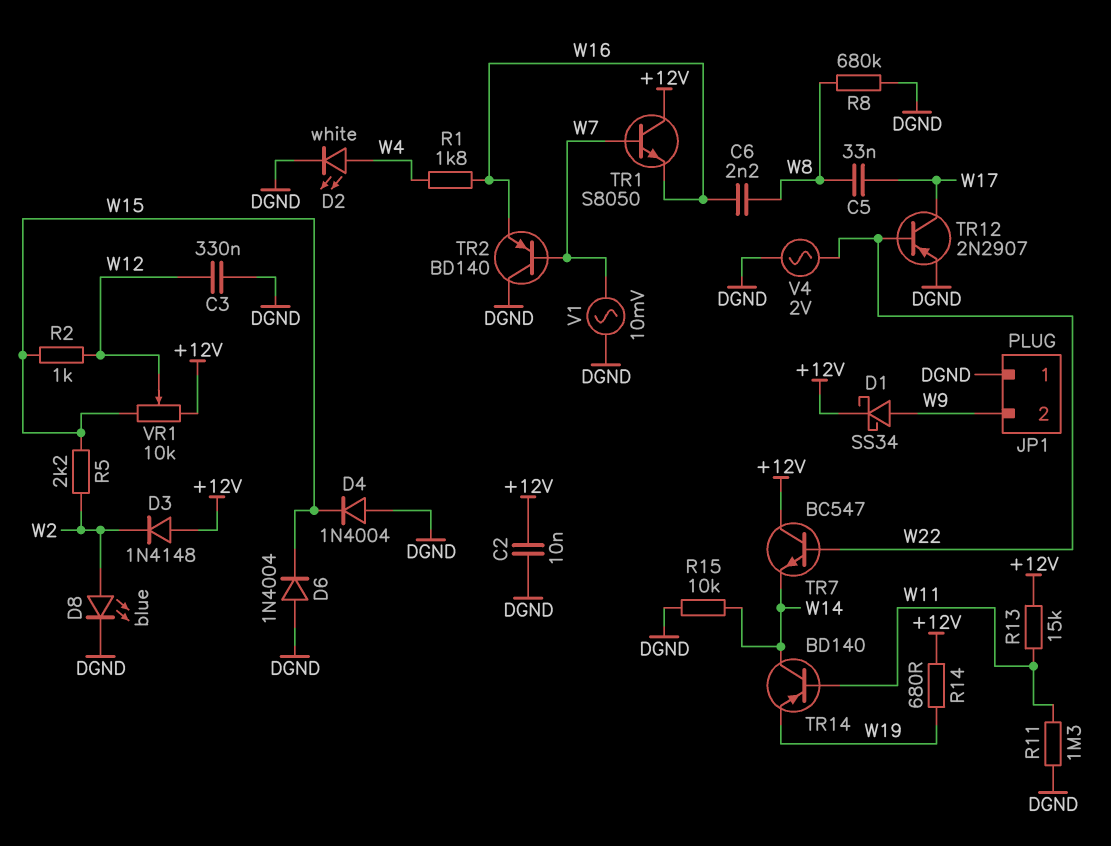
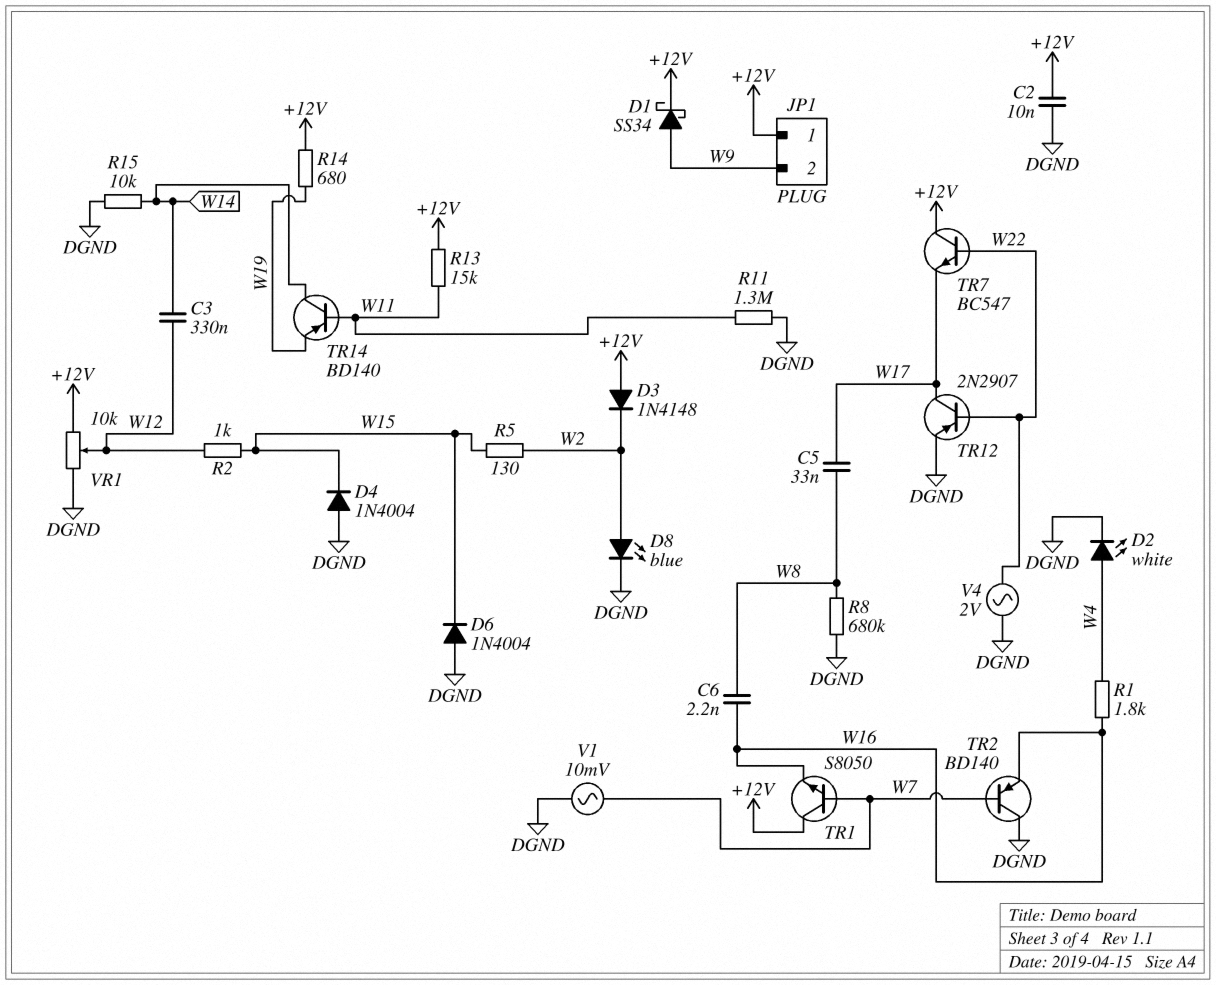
C3: 330nF (DGND, W12) -> 330nF (W12, W14)
JP1 pin 1: DGND -> +12V
R5: 2.2k (W2, W15) -> 130 (W2, W15)
TR7: NPN BC547 (B W22, C +12V, E W14) -> NPN BC547 (B W22, C +12V, E W17)
VR1: 10k (+12V, W15, wiper W12) -> 10k (+12V, DGND, wiper W12)

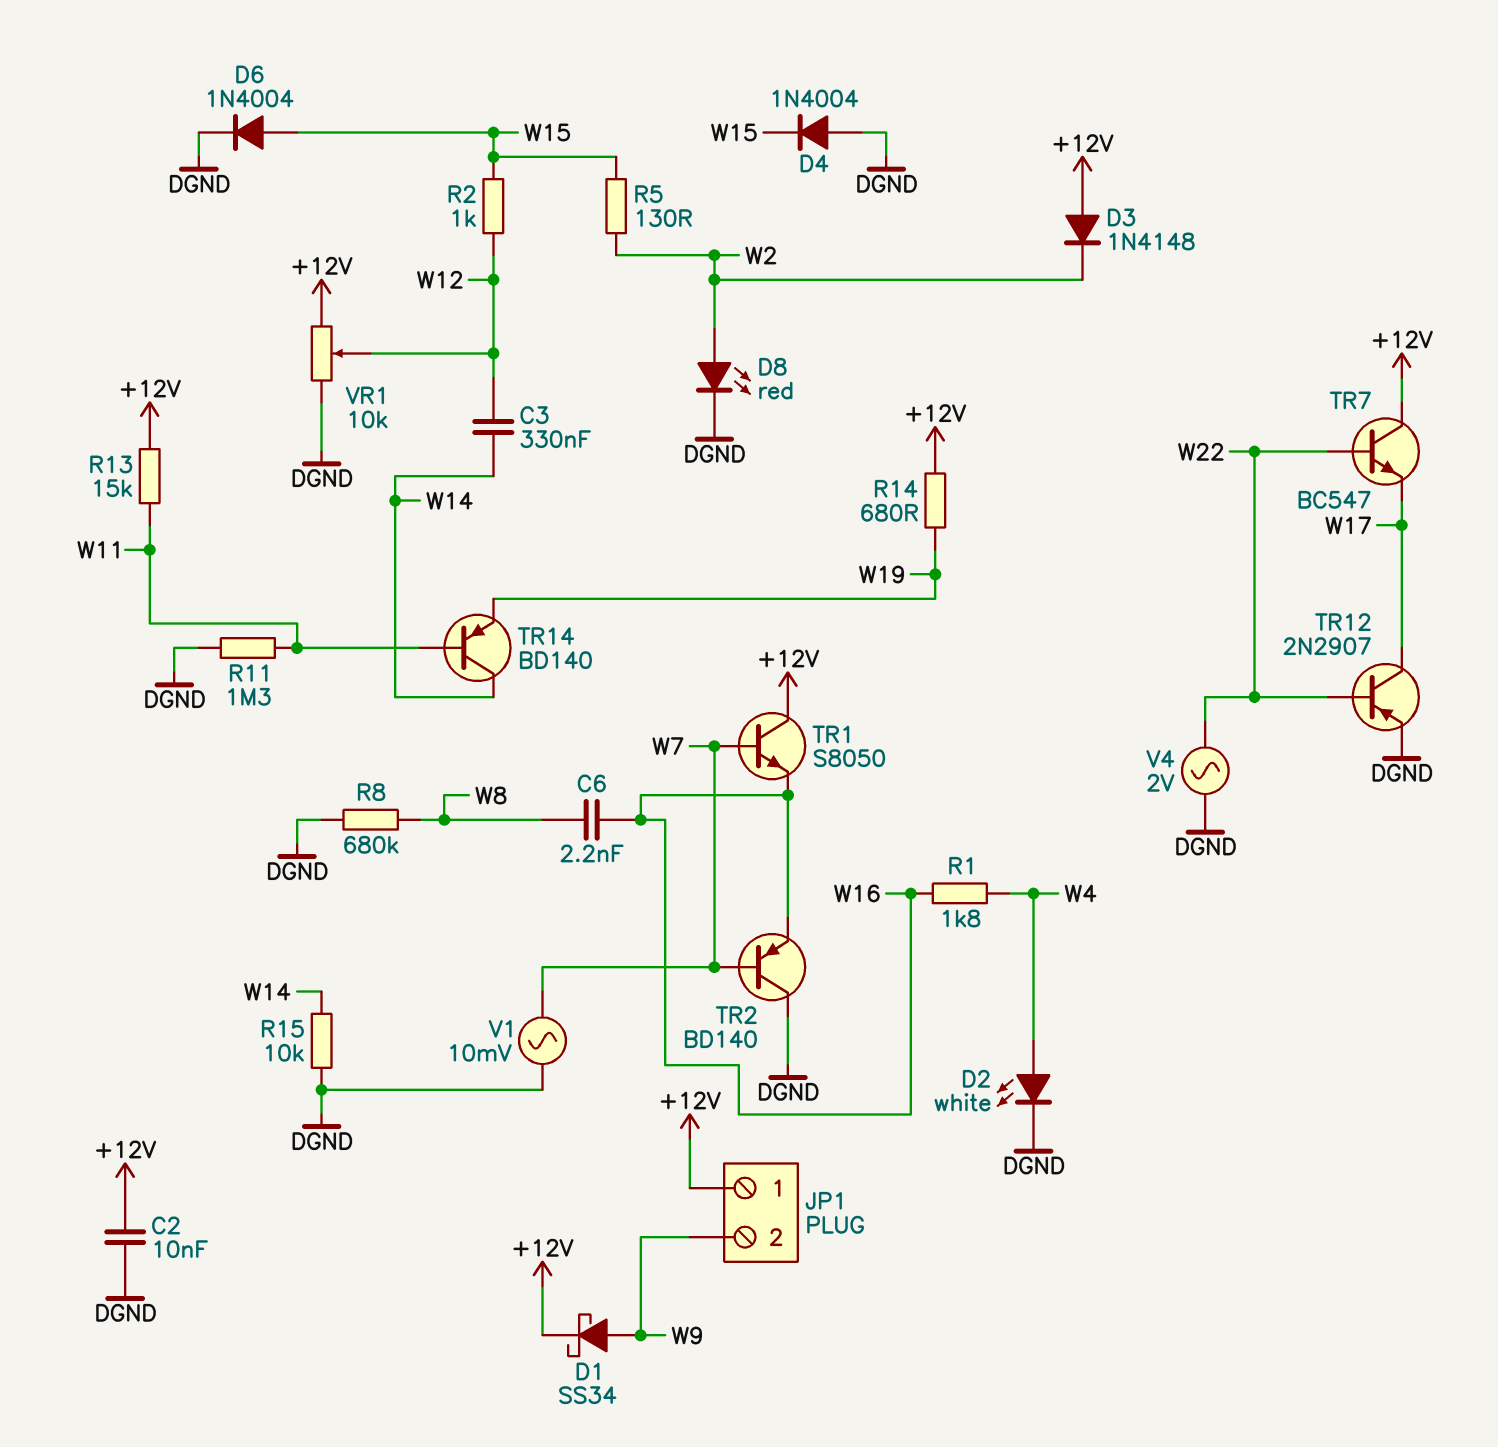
C5: 33nF (W8, W17) -> none
D6: diode 1N4004 (A DGND, K W15) -> diode 1N4004 (A W15, K DGND)
D8: LED blue (A W2, K DGND) -> LED red (A W2, K DGND)

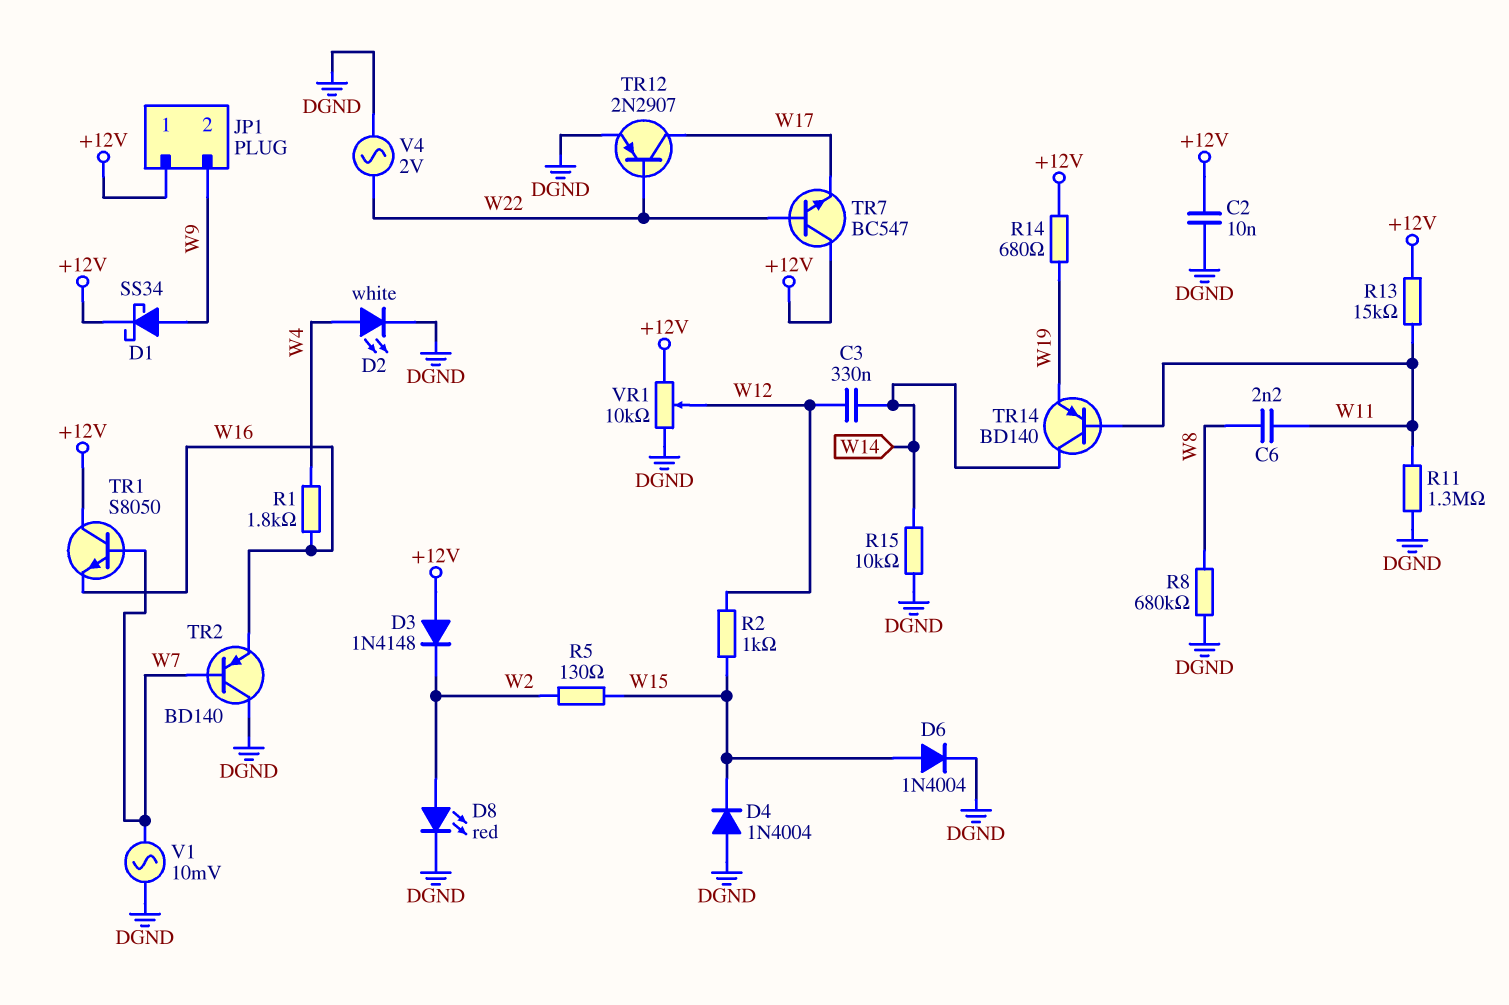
C6: 2.2nF (W8, W16) -> 2.2nF (W8, W11)

